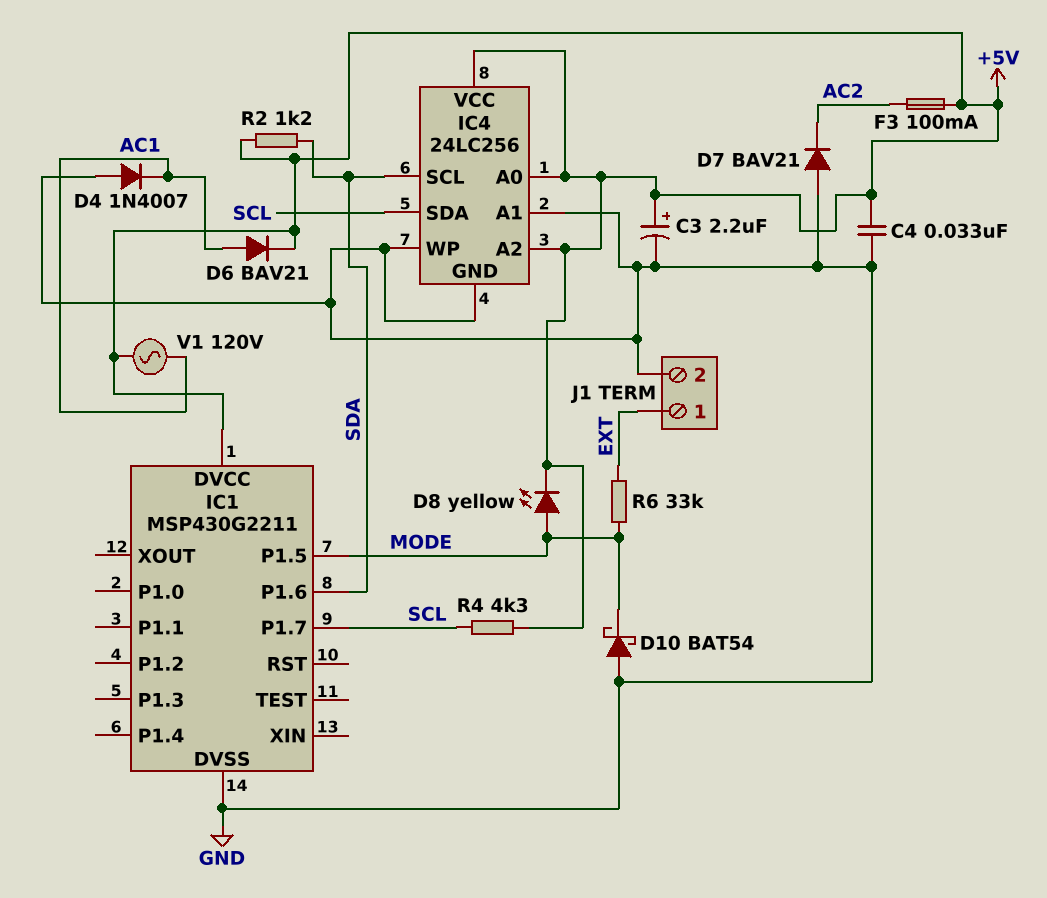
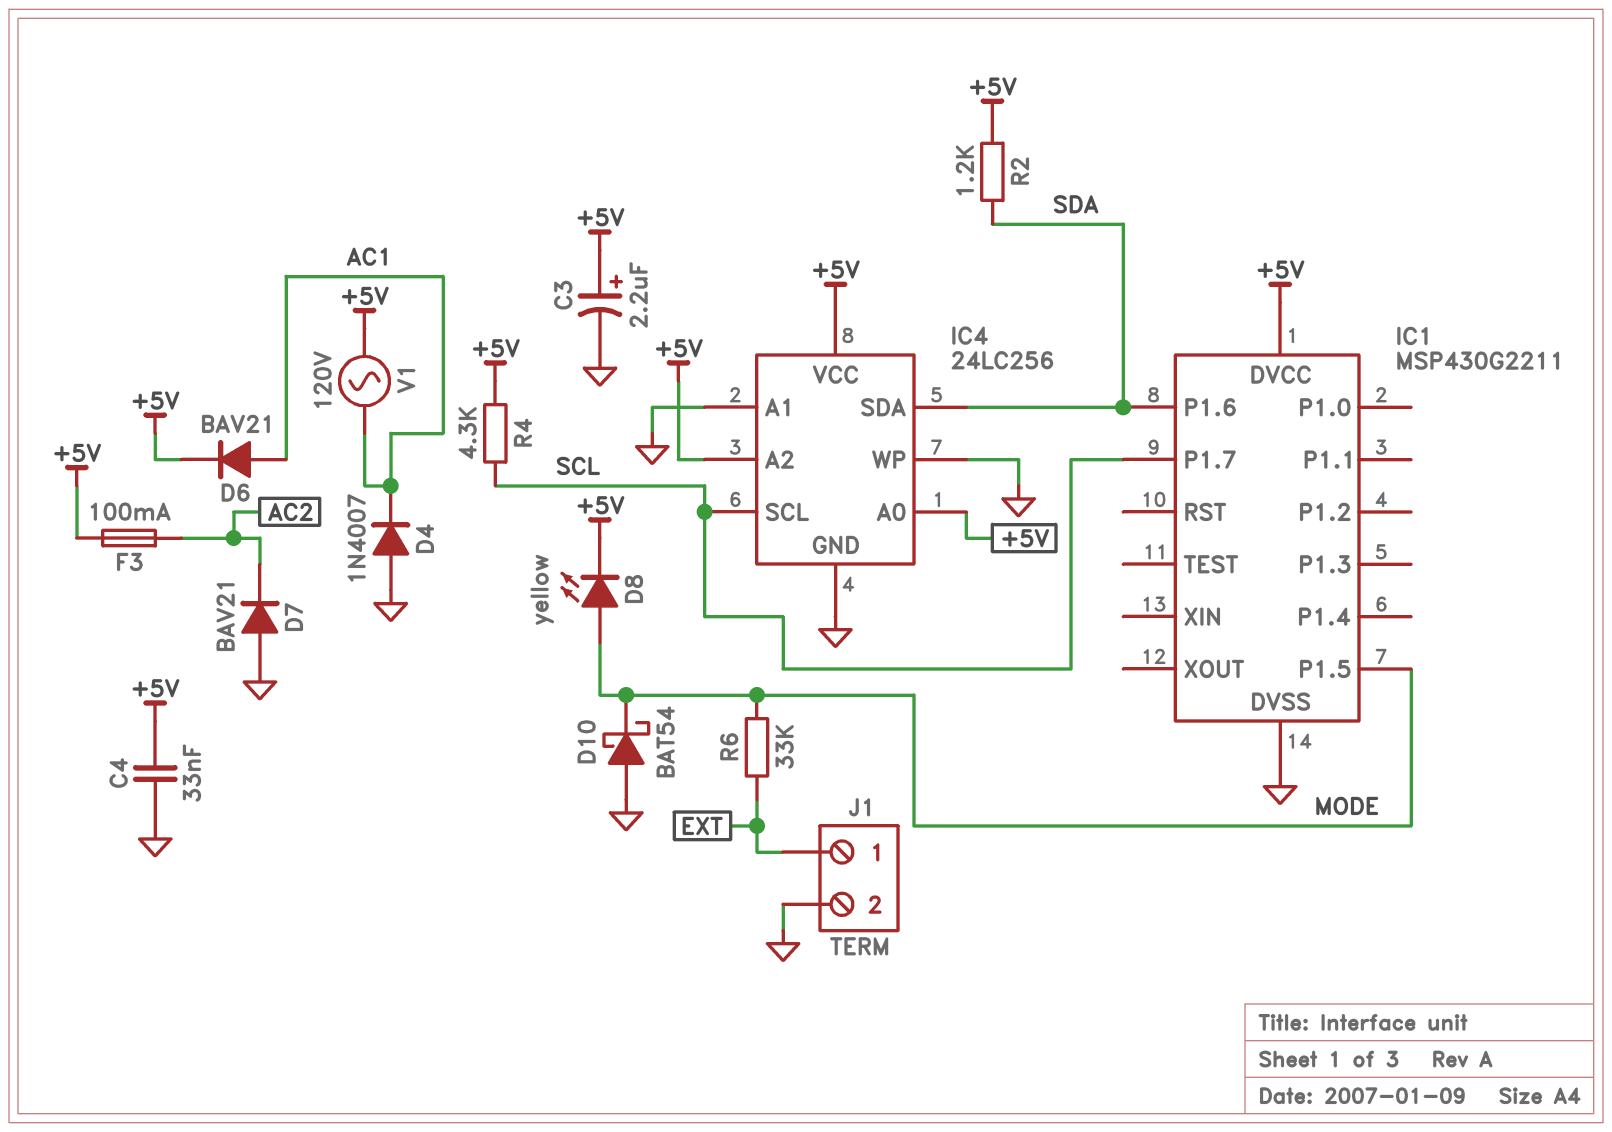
IC4 pin SCL: SDA -> SCL
IC4 pin SDA: SCL -> SDA

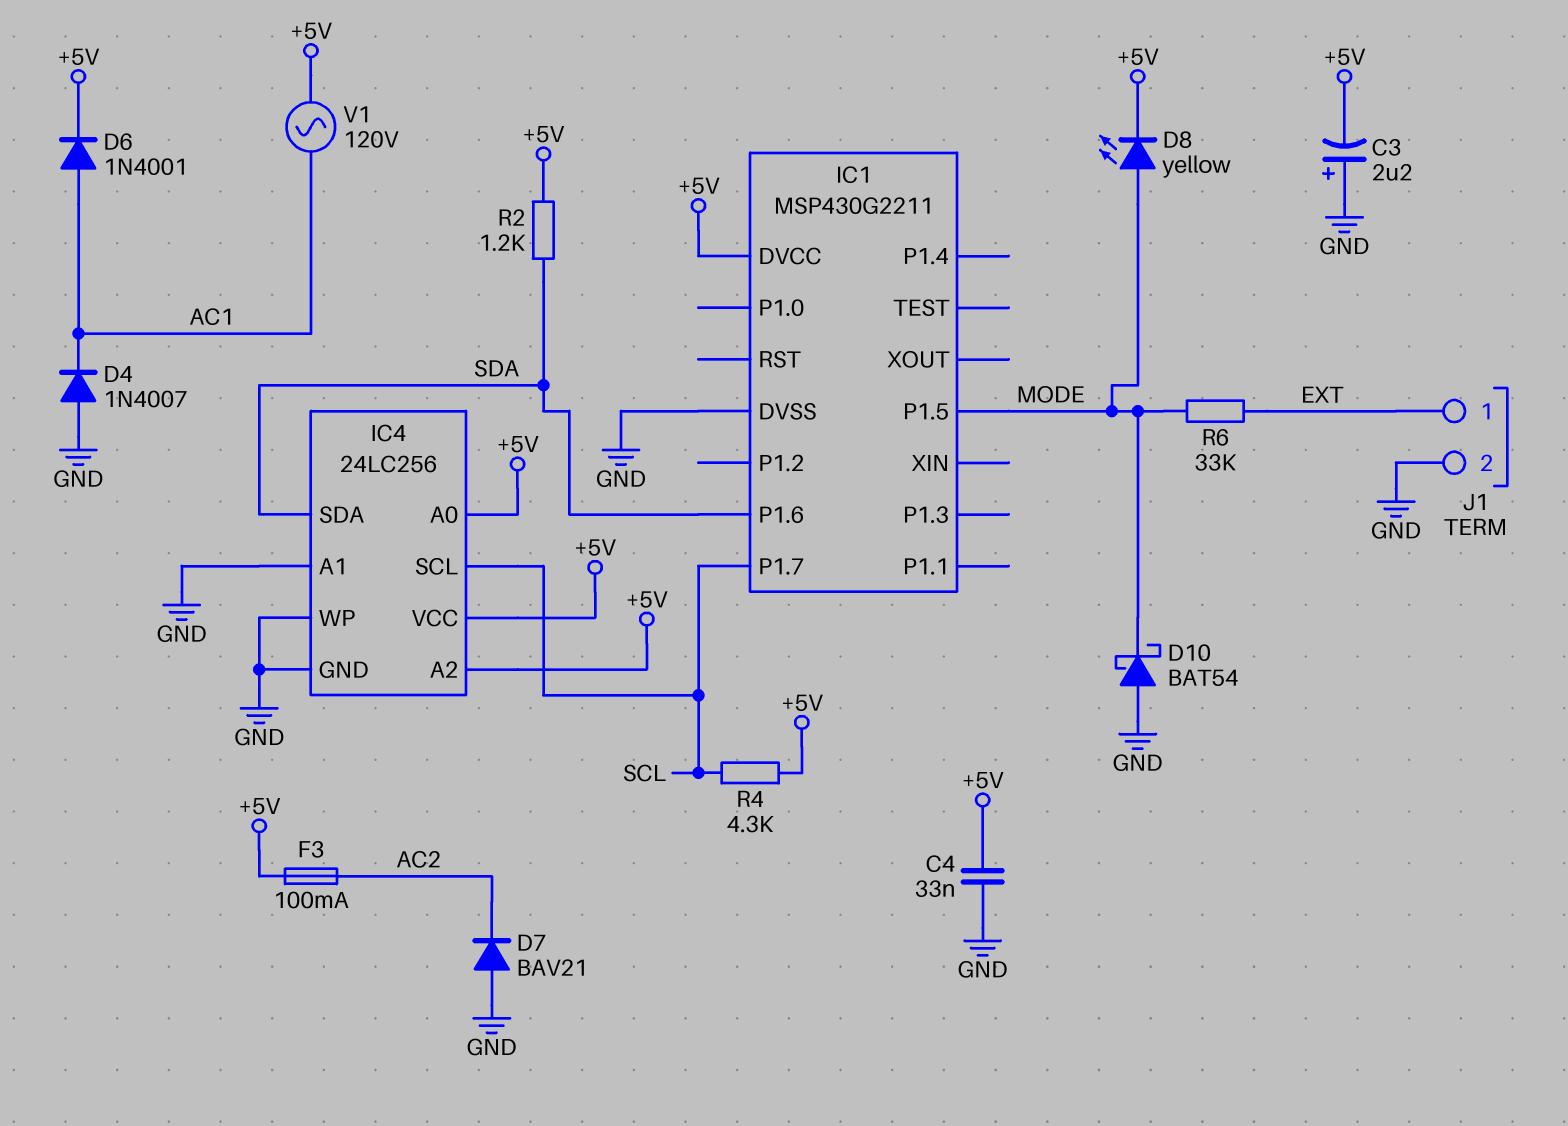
C3: 2.2uF (plus +5V, minus GND) -> 2.2uF (plus GND, minus +5V)
D6: diode BAV21 (A AC1, K +5V) -> diode 1N4001 (A AC1, K +5V)

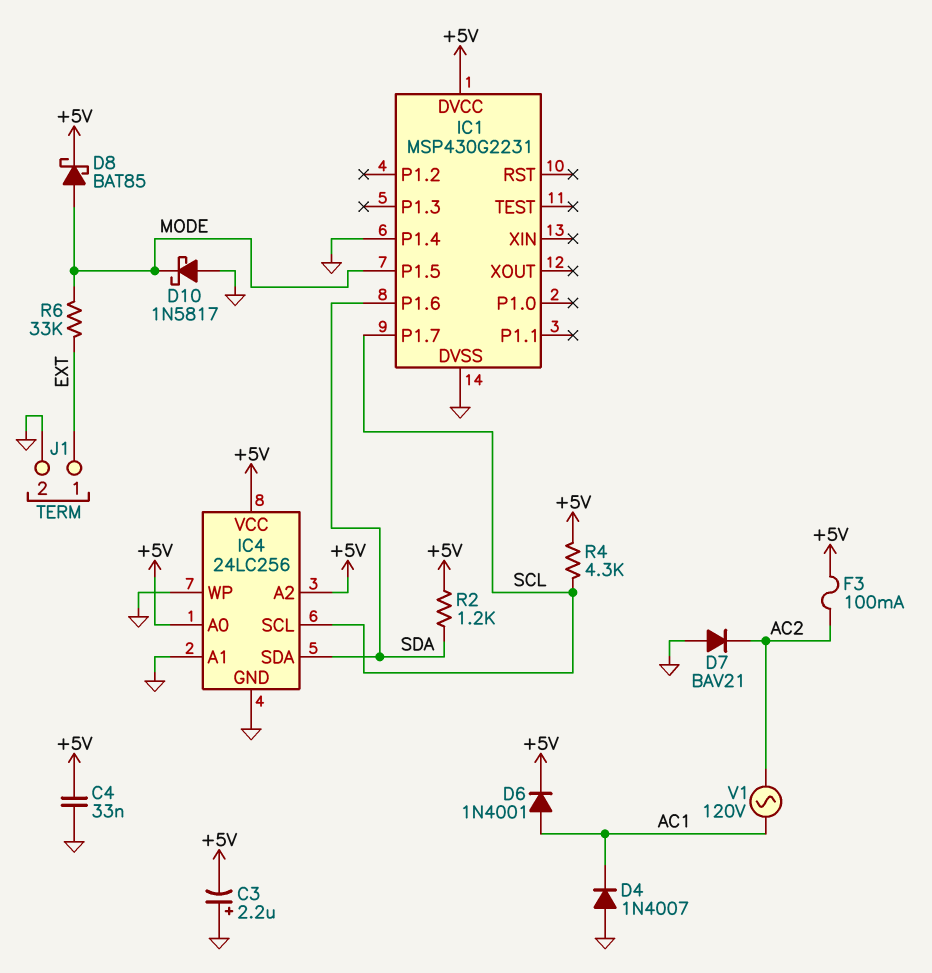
D8: LED yellow (A MODE, K +5V) -> schottky BAT85 (A MODE, K +5V)
D10: schottky BAT54 (A GND, K MODE) -> schottky 1N5817 (A GND, K MODE)
IC1: MSP430G2211 -> MSP430G2231
IC1 pin P1.4: none -> GND
V1: AC 120V (+5V, AC1) -> AC 120V (AC1, AC2)

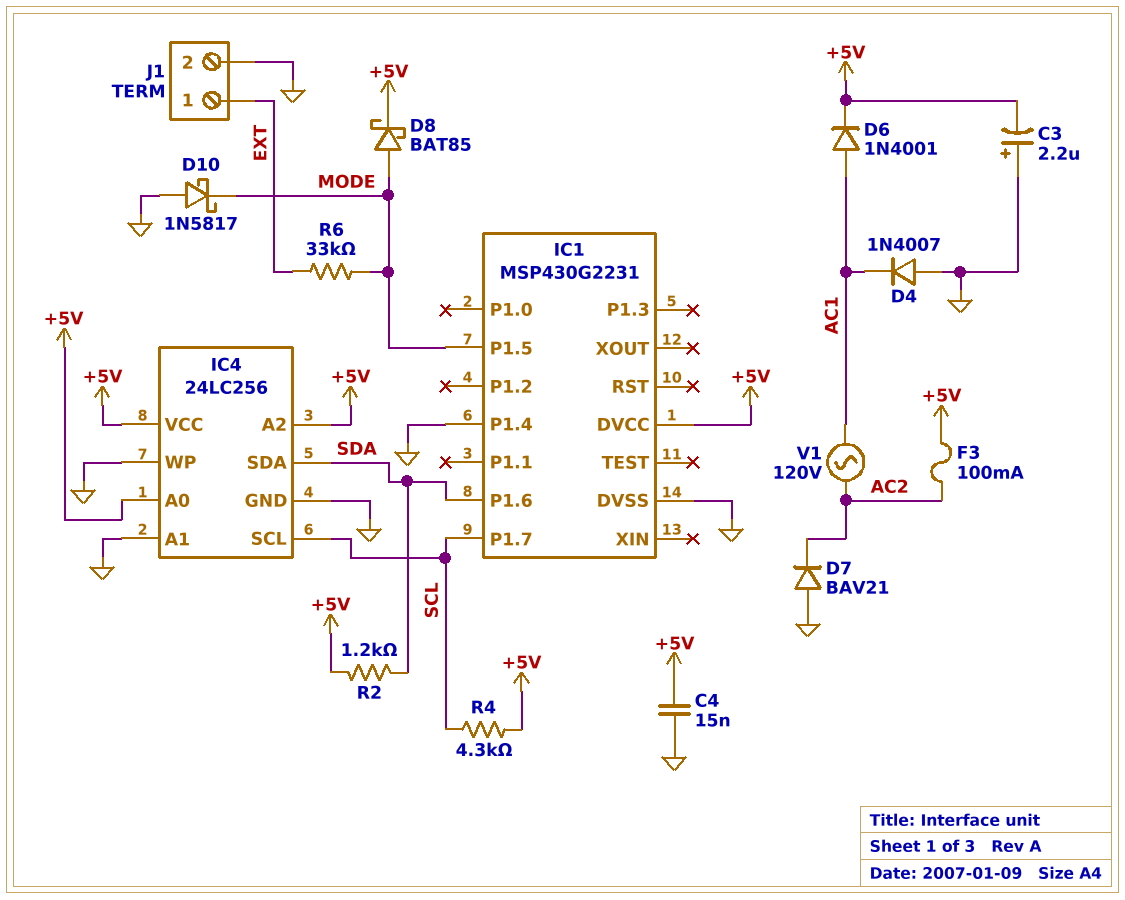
C4: 33nF (+5V, GND) -> 15nF (+5V, GND)

